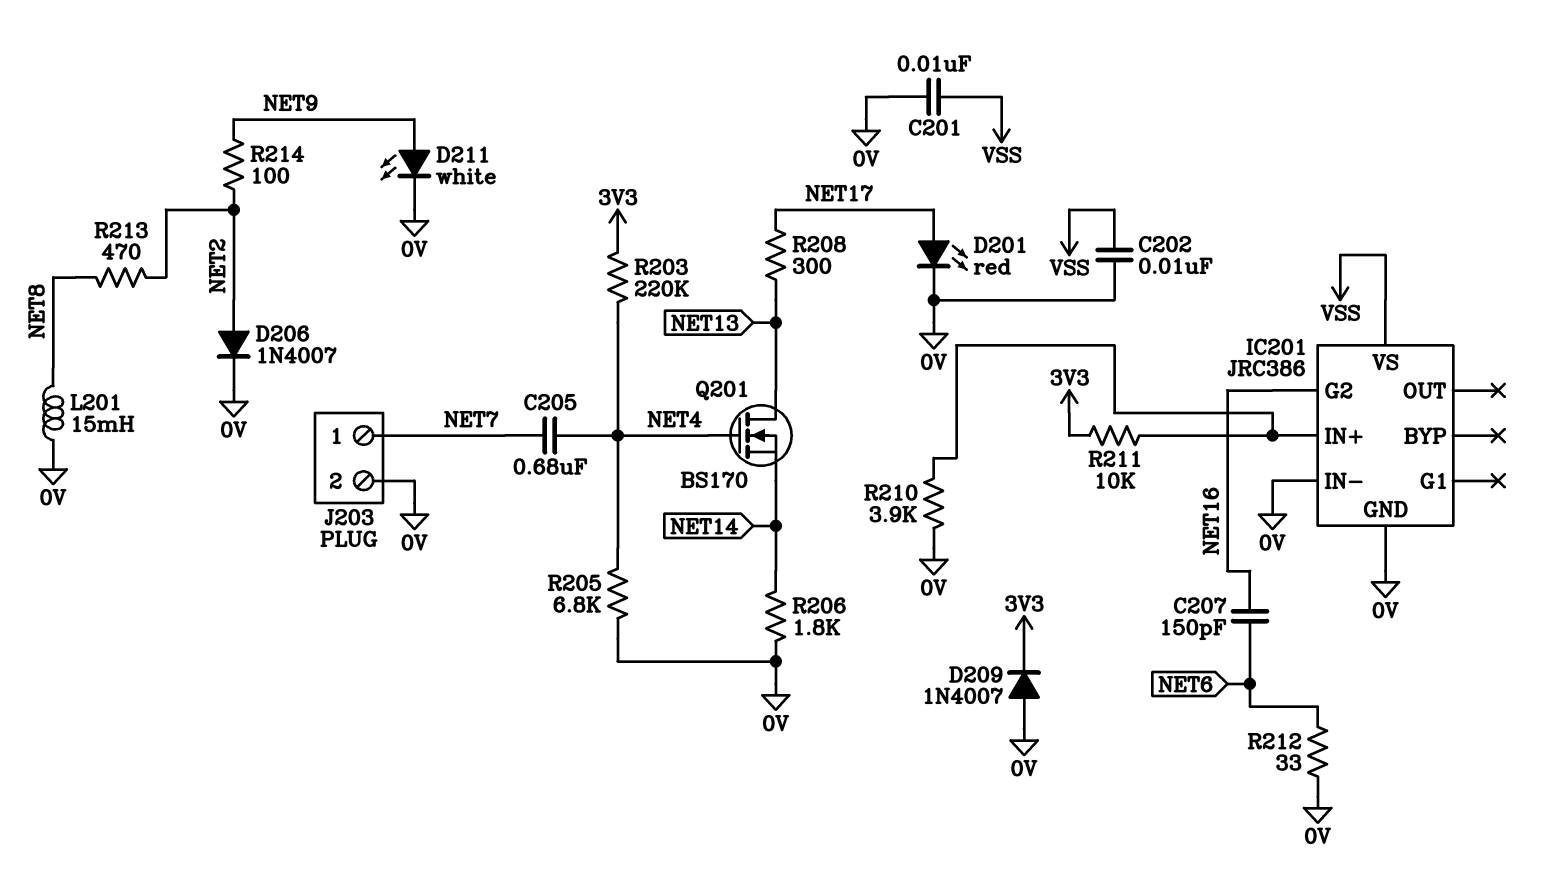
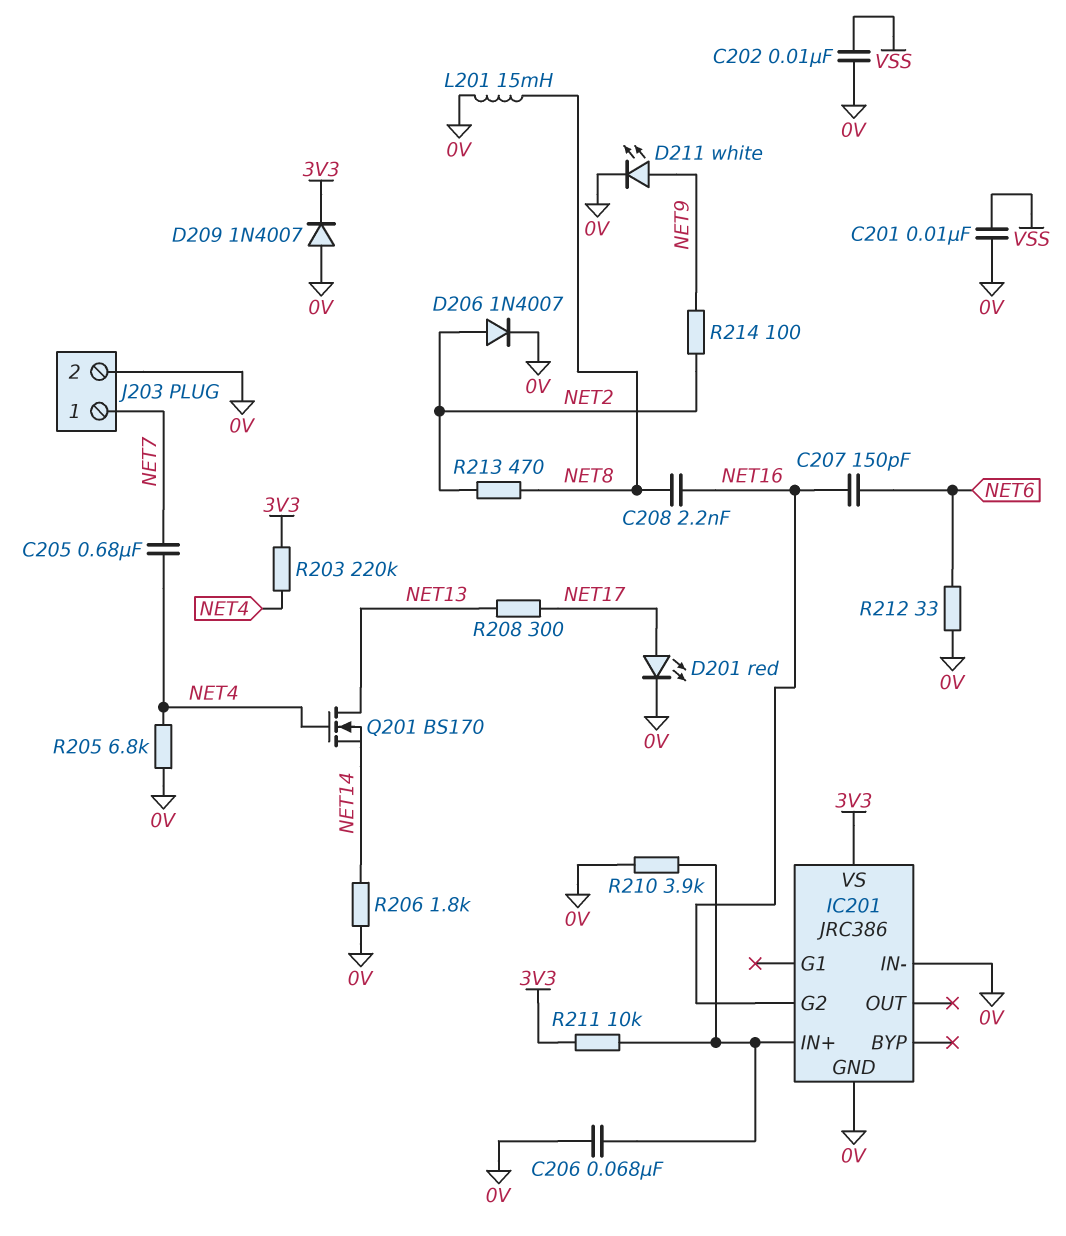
C206: none -> 68nF (0V, IC201/IN+)
C208: none -> 2.2nF (NET8, NET16)
IC201 pin VS: VSS -> 3V3

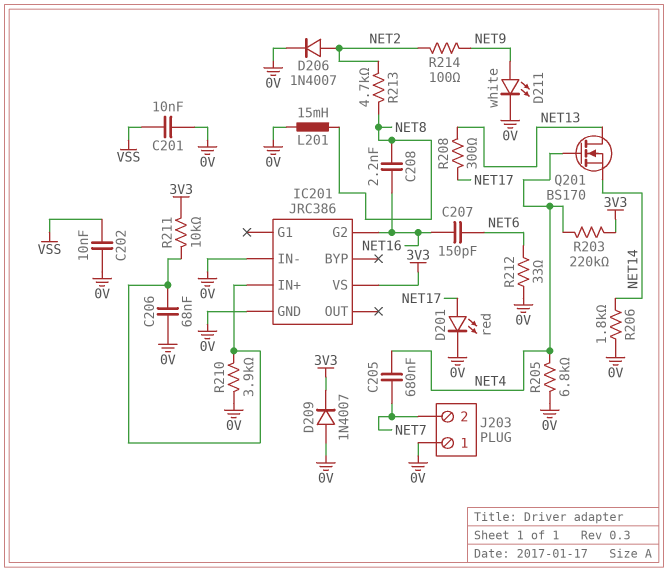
J203 pin 1: NET7 -> 0V
J203 pin 2: 0V -> NET7
R213: 470 (NET2, NET8) -> 4.7k (NET2, NET8)

